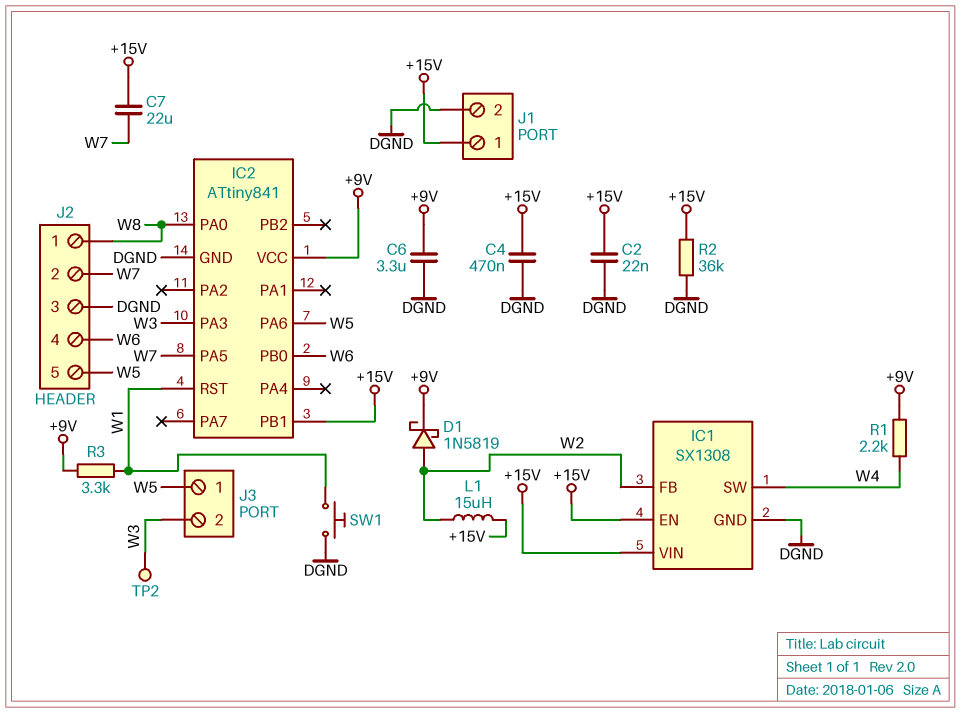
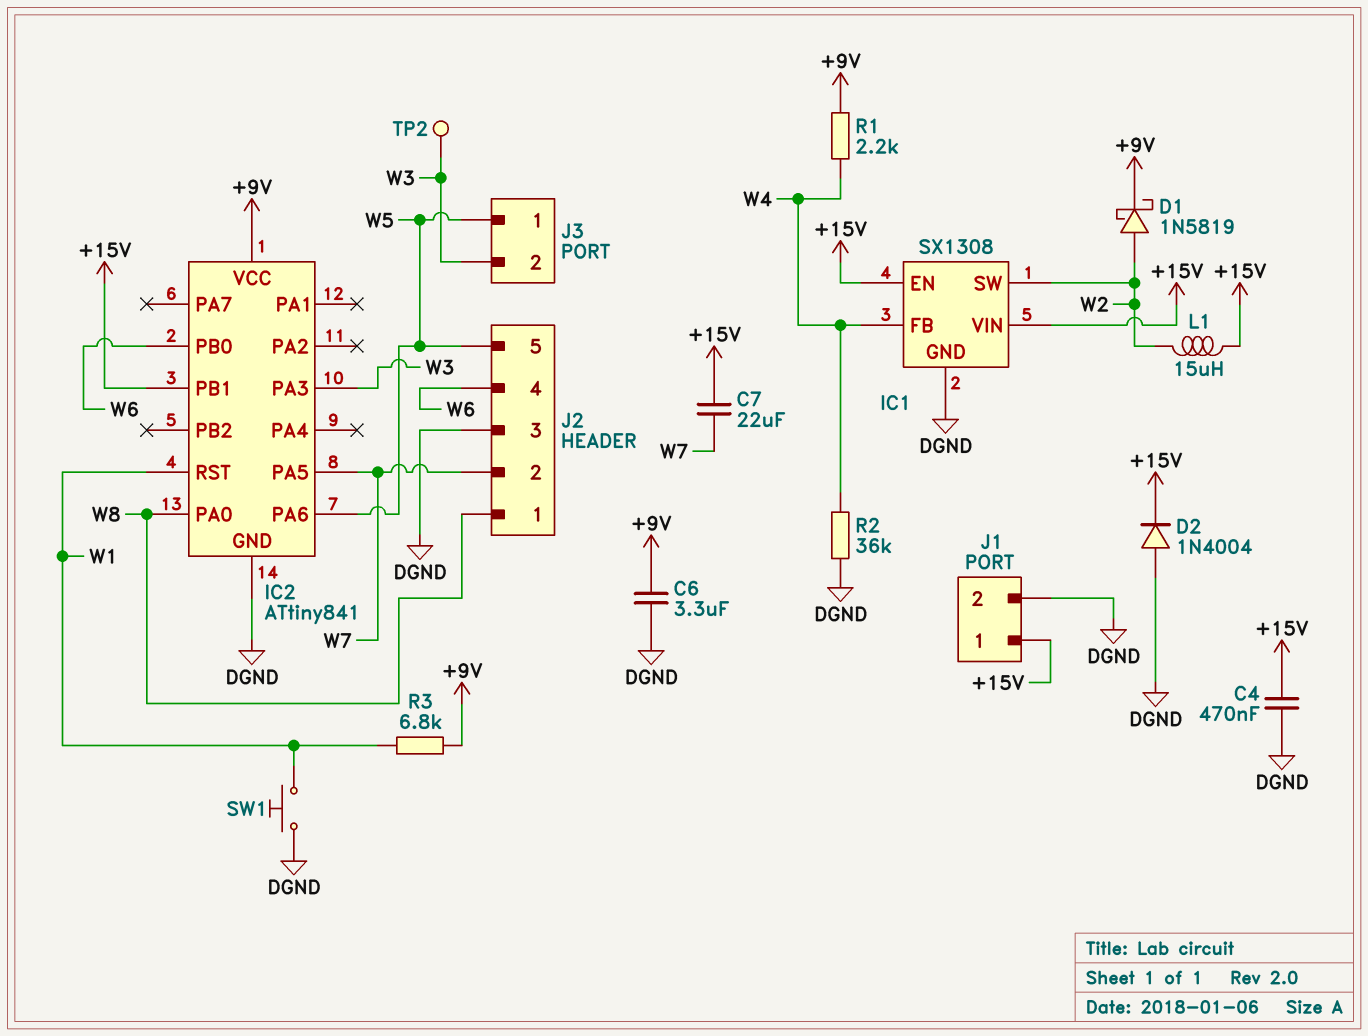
C2: 22nF (+15V, DGND) -> none
D2: none -> diode 1N4004 (A DGND, K +15V)
IC1 pin FB: W2 -> W4
IC1 pin SW: W4 -> W2
R2: 36k (+15V, DGND) -> 36k (DGND, W4)
R3: 3.3k (+9V, W1) -> 6.8k (+9V, W1)

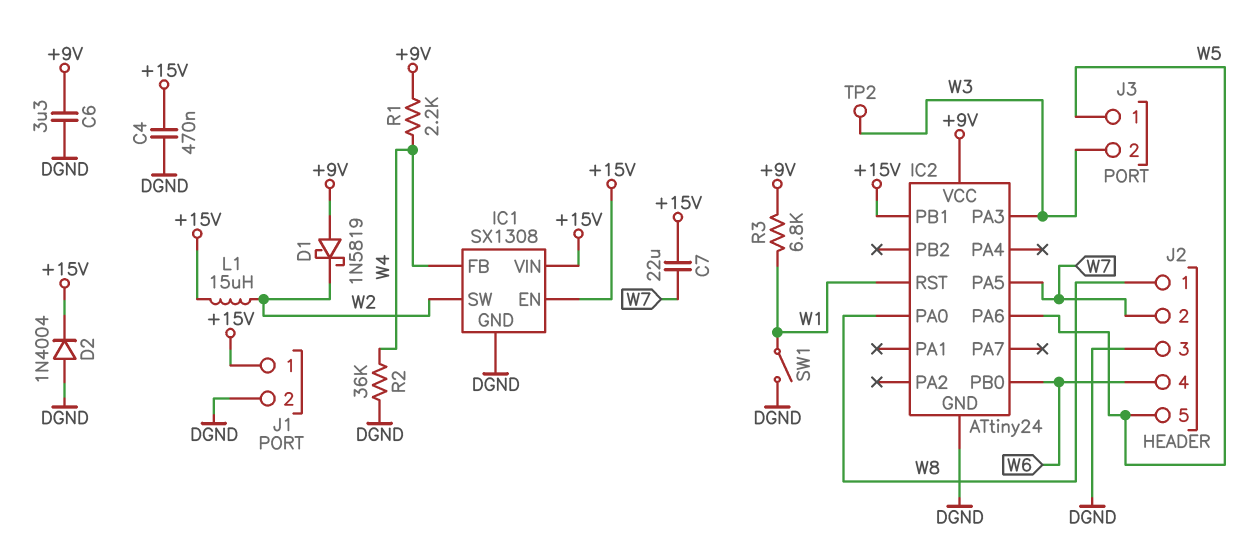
D1: schottky 1N5819 (A W2, K +9V) -> schottky 1N5819 (A +9V, K W2)
IC2: ATtiny841 -> ATtiny24
SW1: button (DGND, W1) -> switch (DGND, W1)

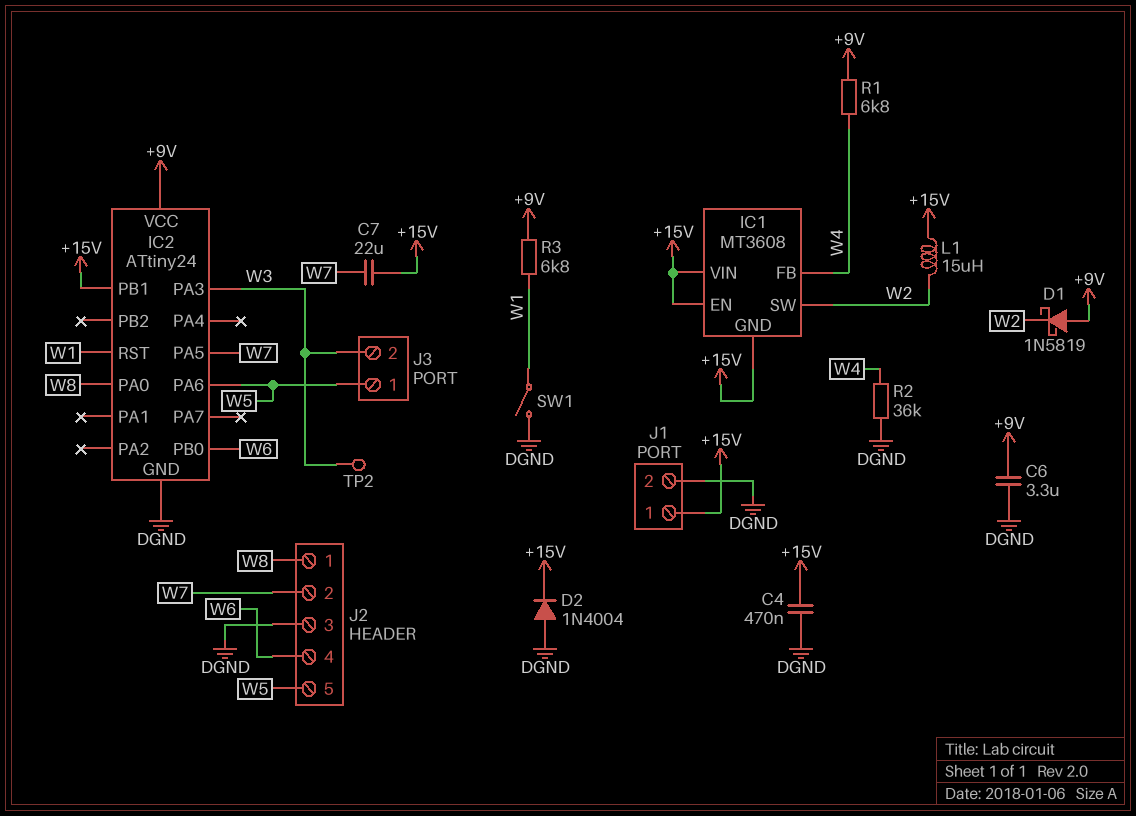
IC1: SX1308 -> MT3608
IC1 pin GND: DGND -> +15V
R1: 2.2k (+9V, W4) -> 6.8k (+9V, W4)

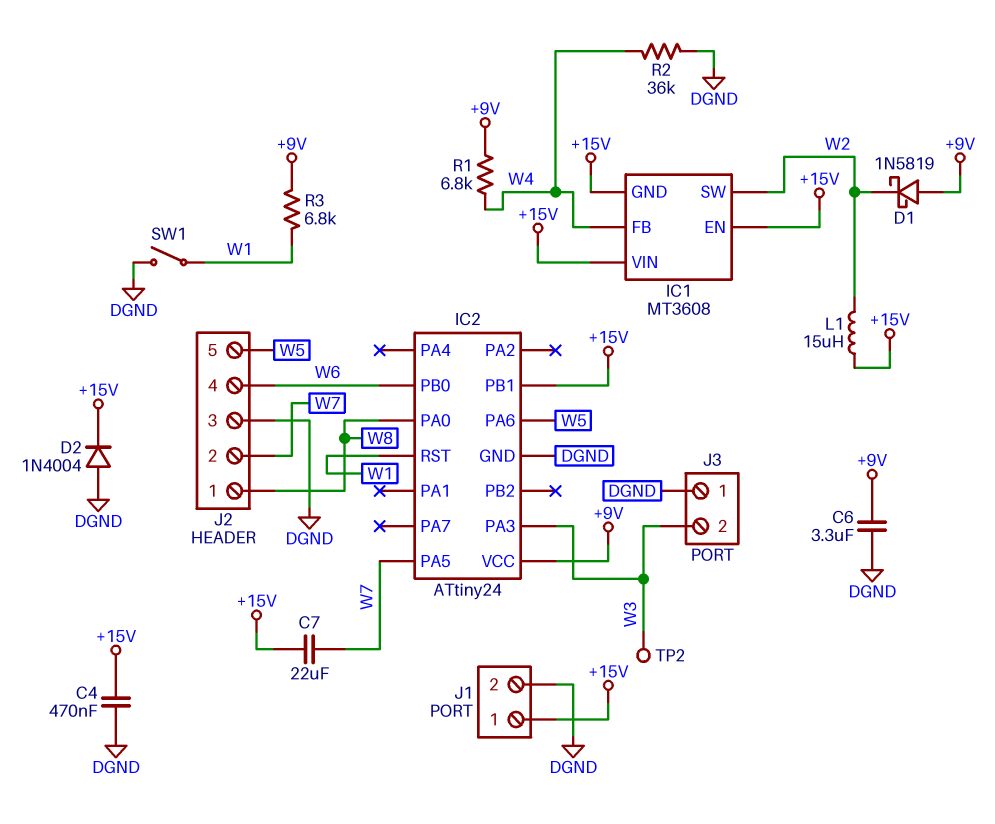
J3 pin 1: W5 -> DGND

